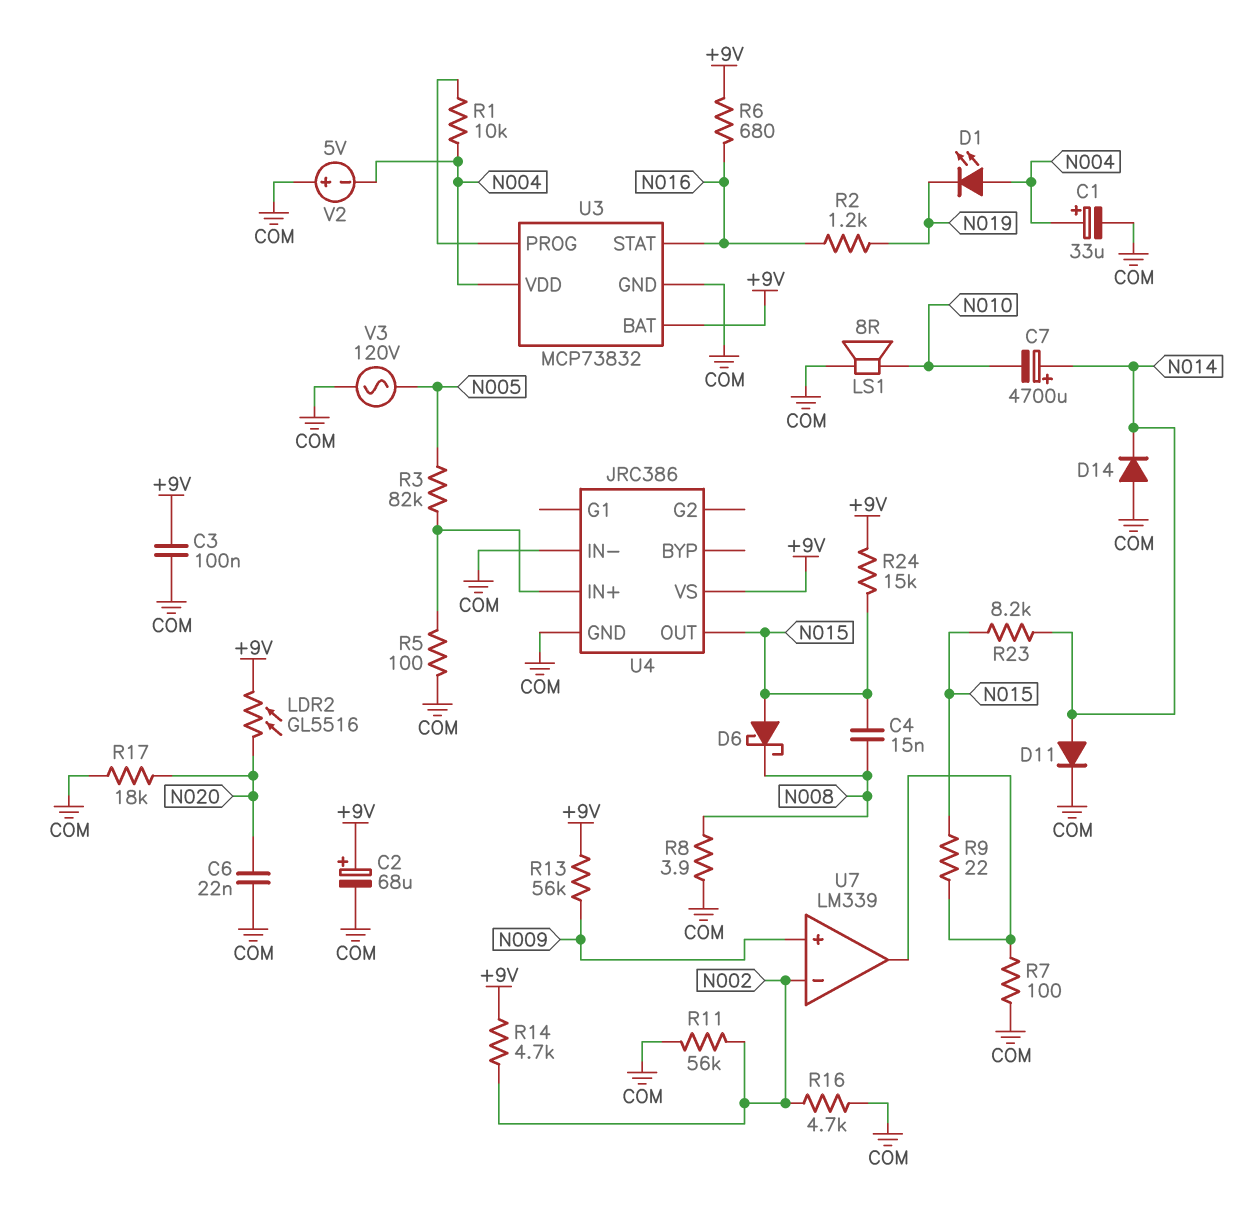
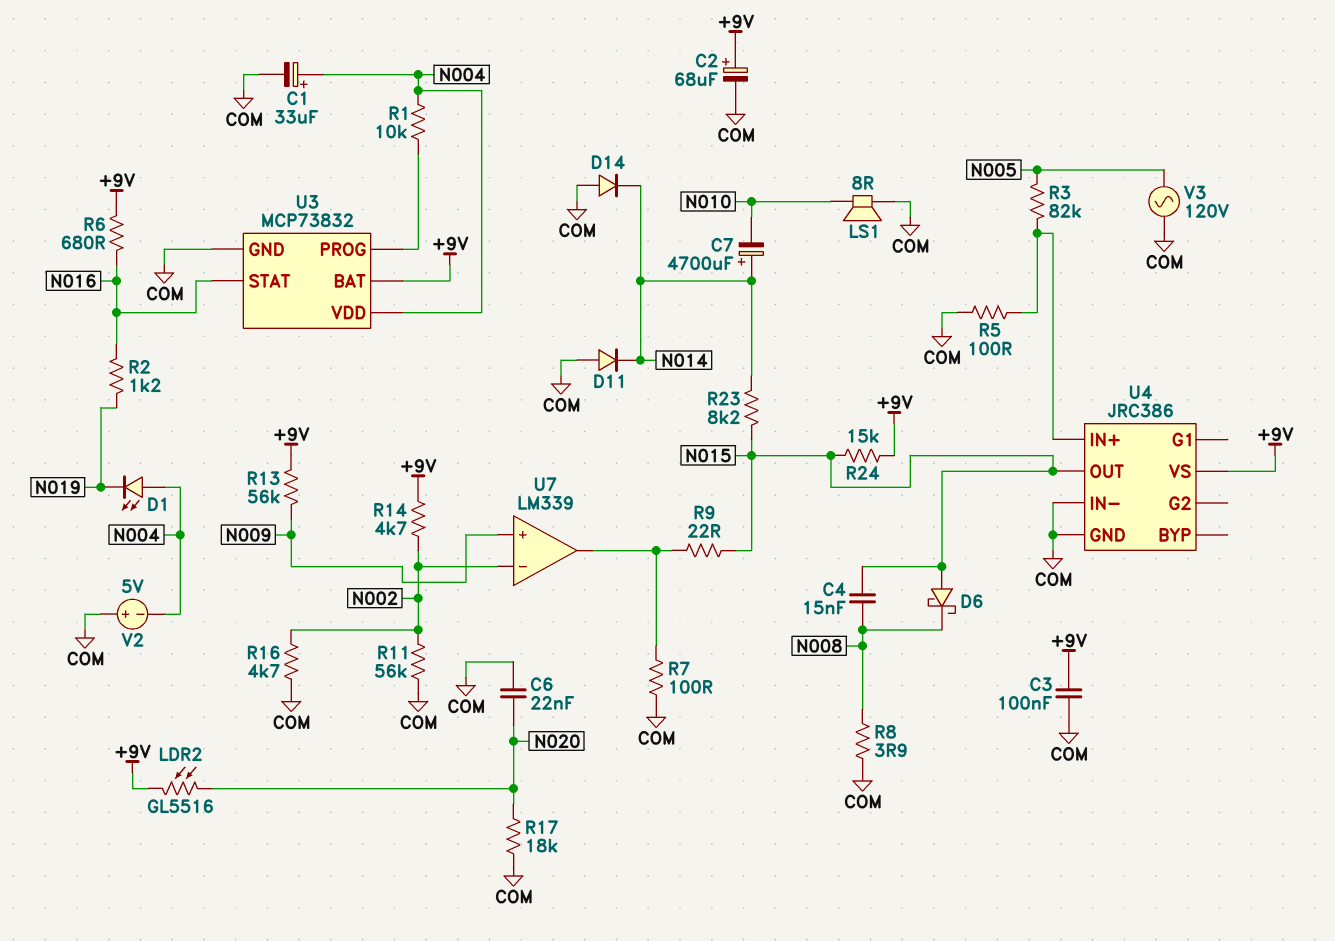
D11: diode (A N014, K COM) -> diode (A COM, K N014)

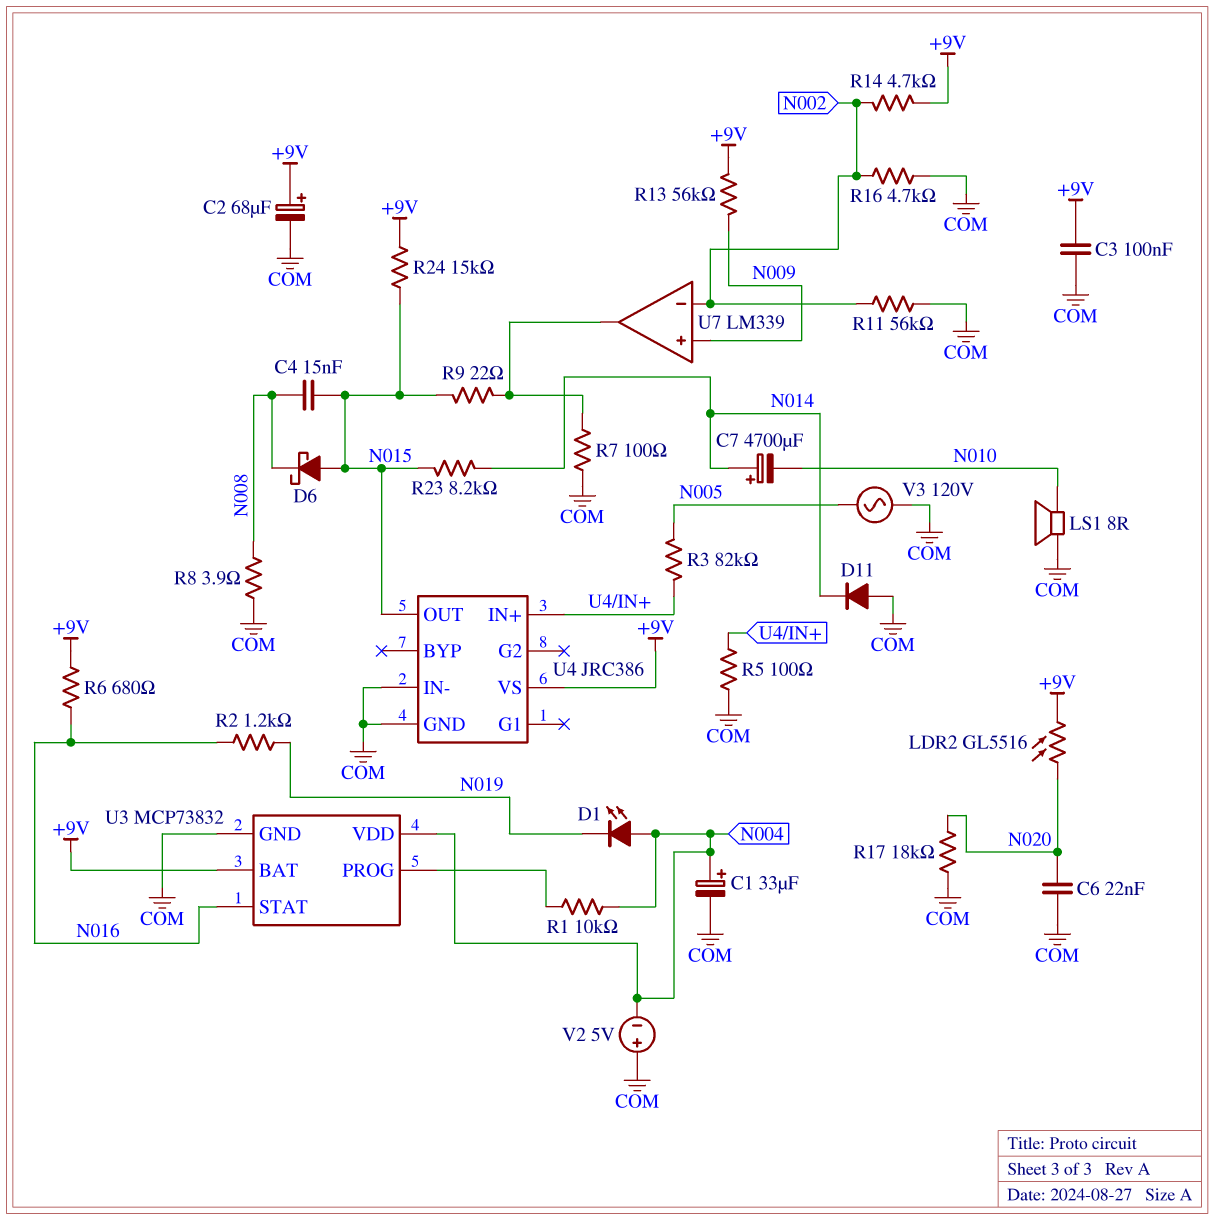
D14: diode (A COM, K N014) -> none

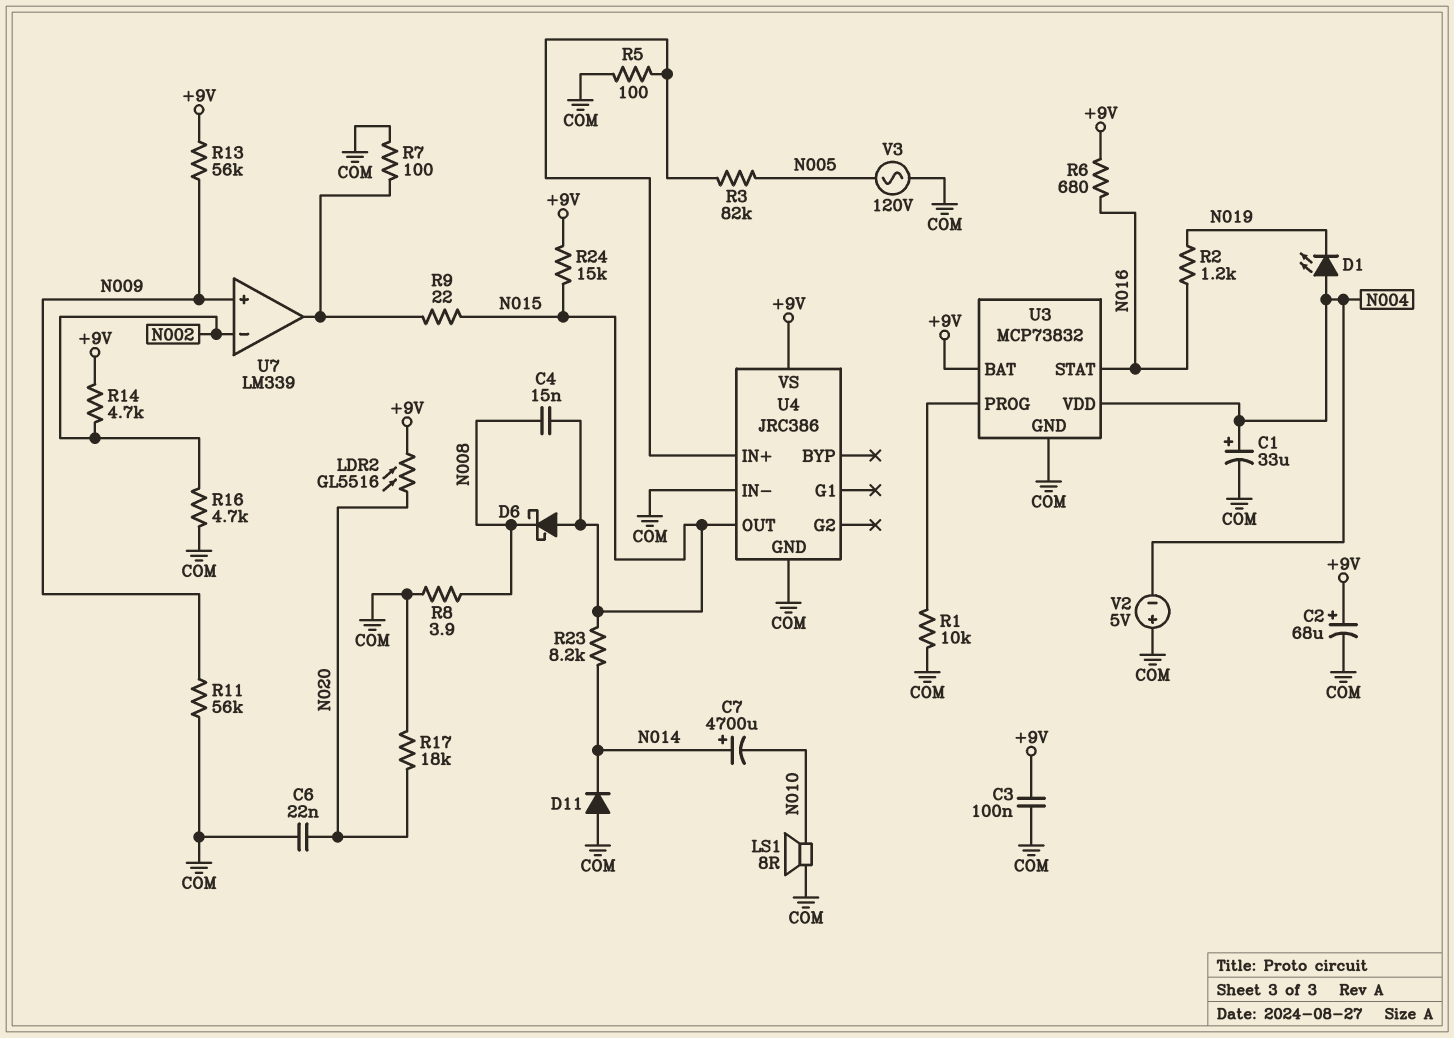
R1: 10k (N004, U3/PROG) -> 10k (COM, U3/PROG)
R11: 56k (COM, N002) -> 56k (COM, N009)

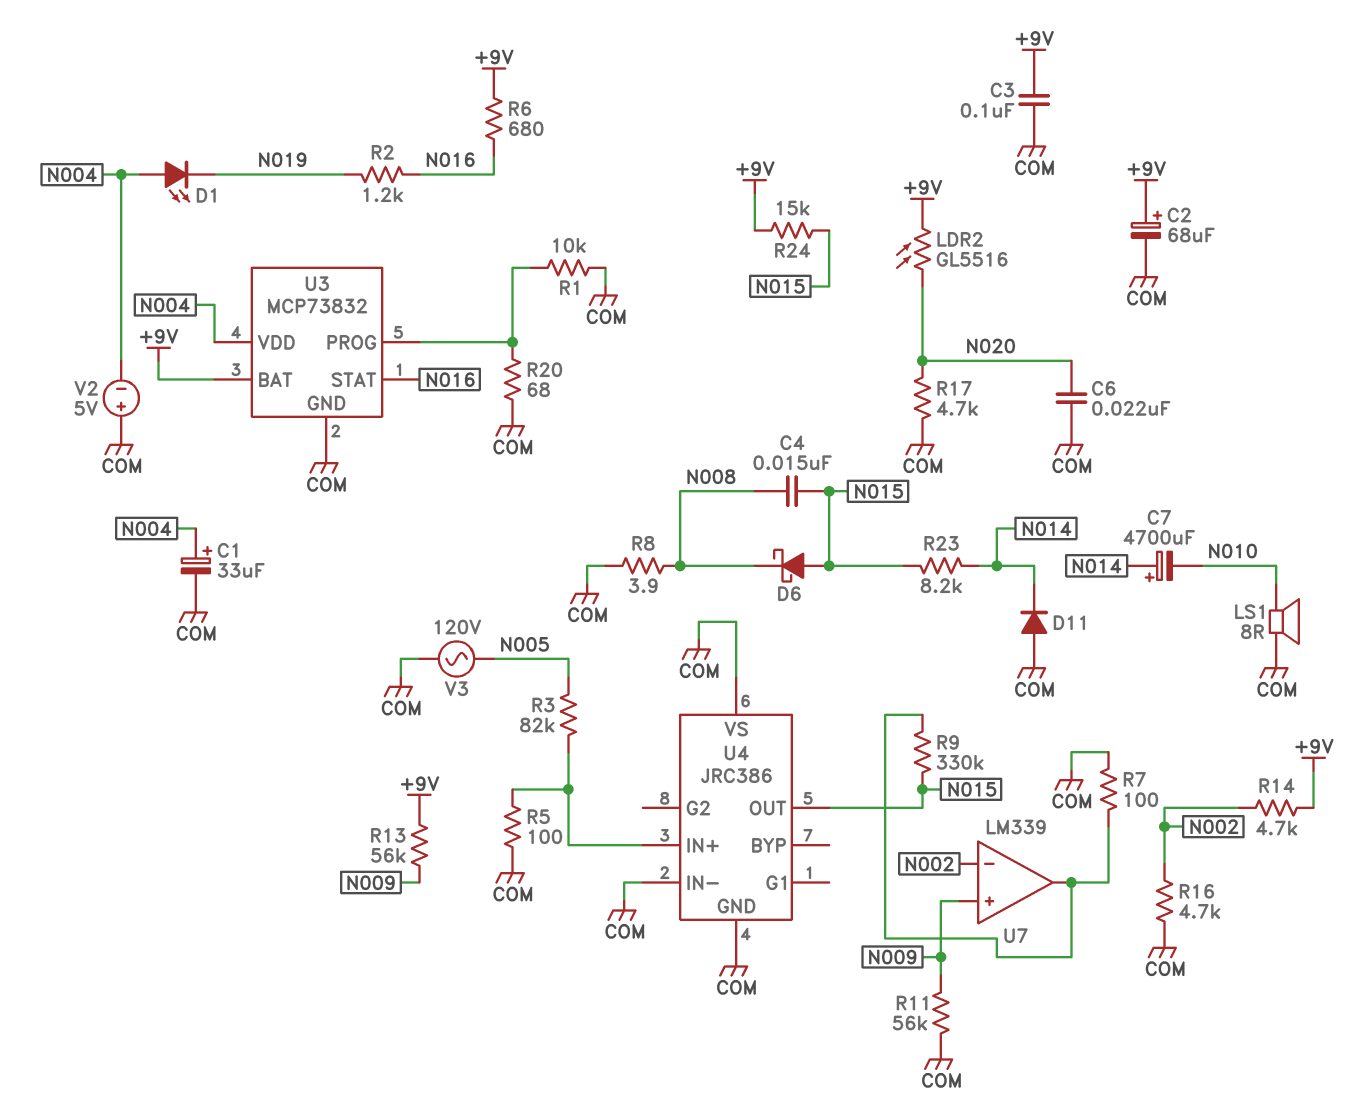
R9: 22 (N015, U7/out) -> 330k (N015, U7/out)
R17: 18k (COM, N020) -> 4.7k (COM, N020)
R20: none -> 68 (COM, U3/PROG)
U4 pin VS: +9V -> COM

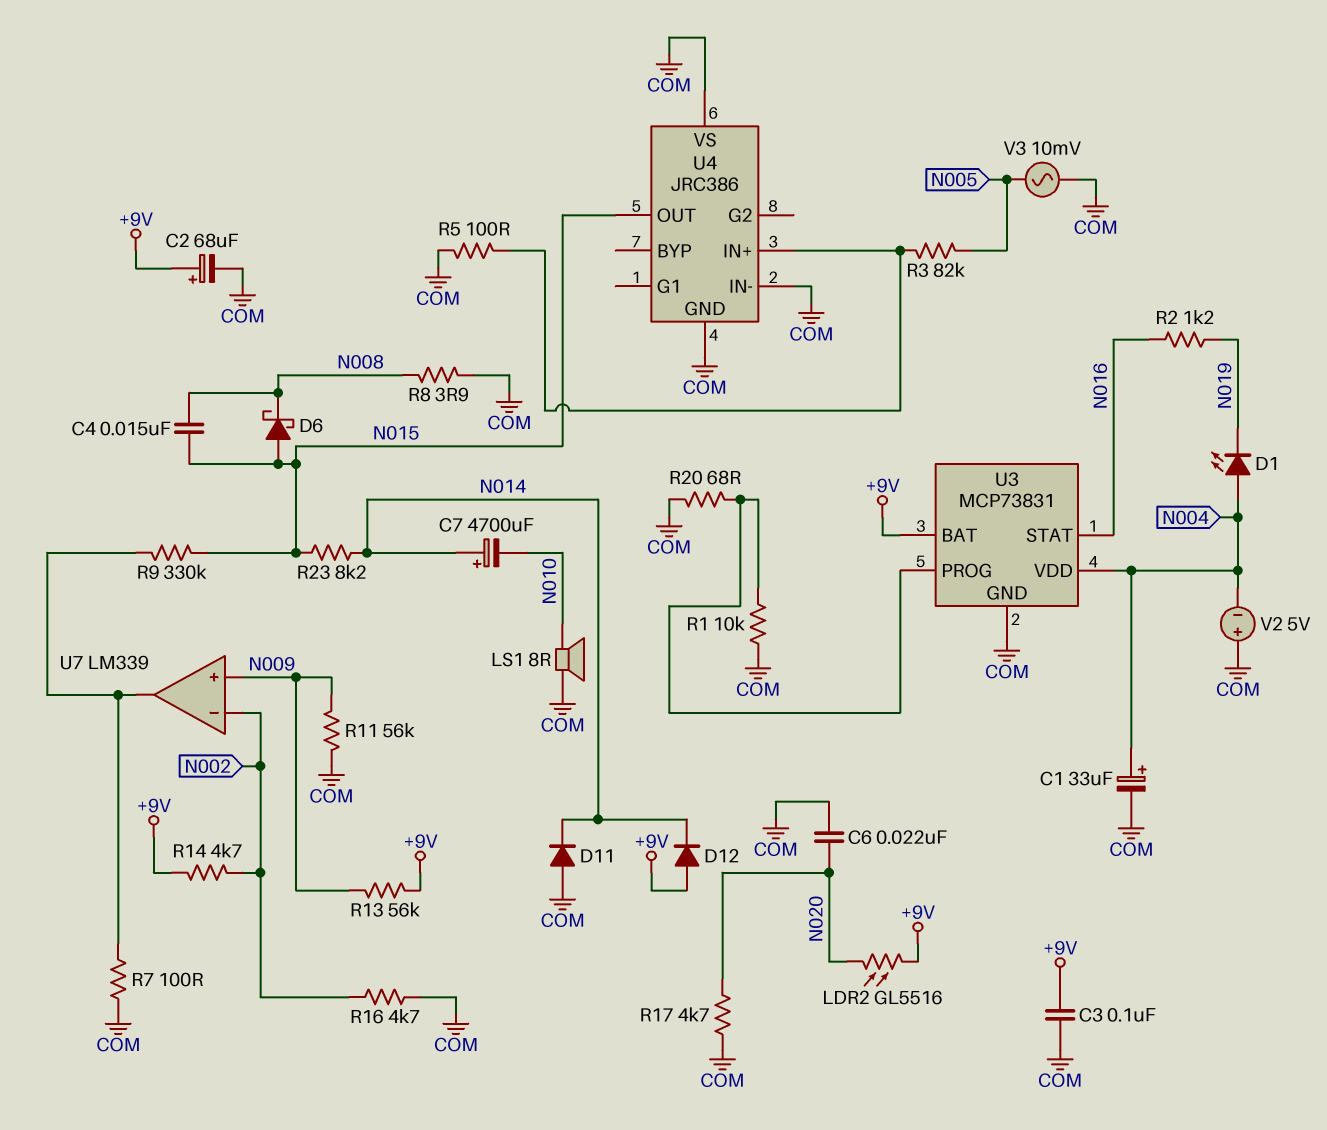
D12: none -> diode (A +9V, K N014)
R6: 680 (+9V, N016) -> none
R24: 15k (+9V, N015) -> none
U3: MCP73832 -> MCP73831
V3: AC 120V (COM, N005) -> AC 10mV (COM, N005)

